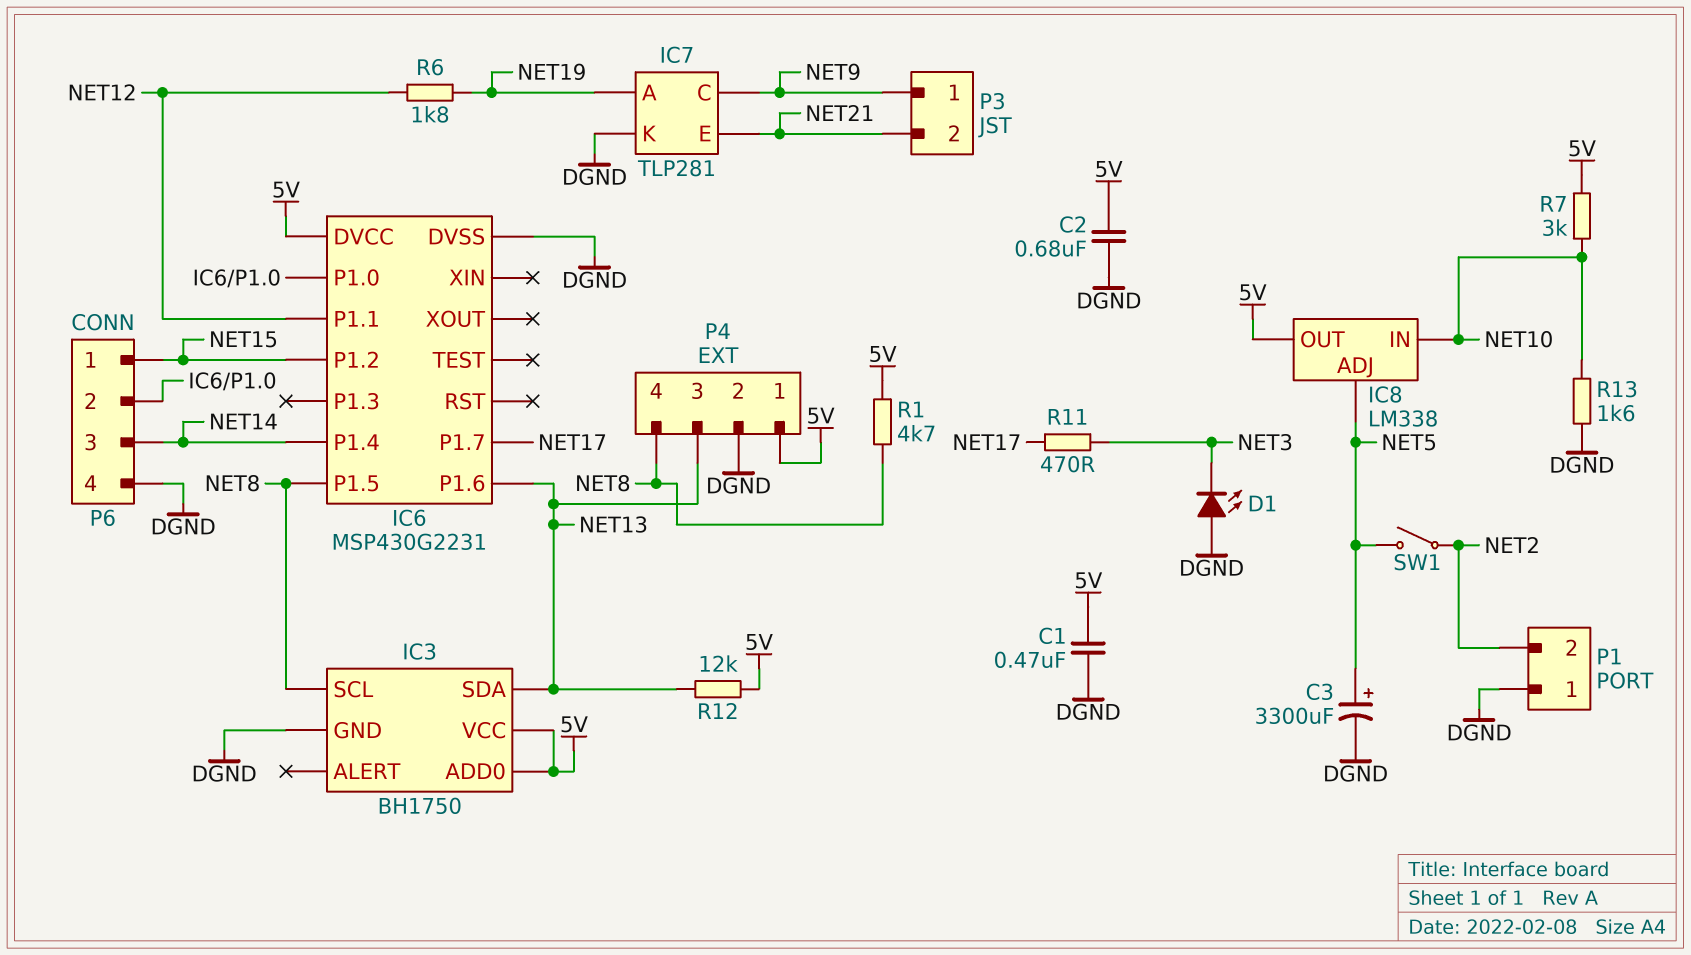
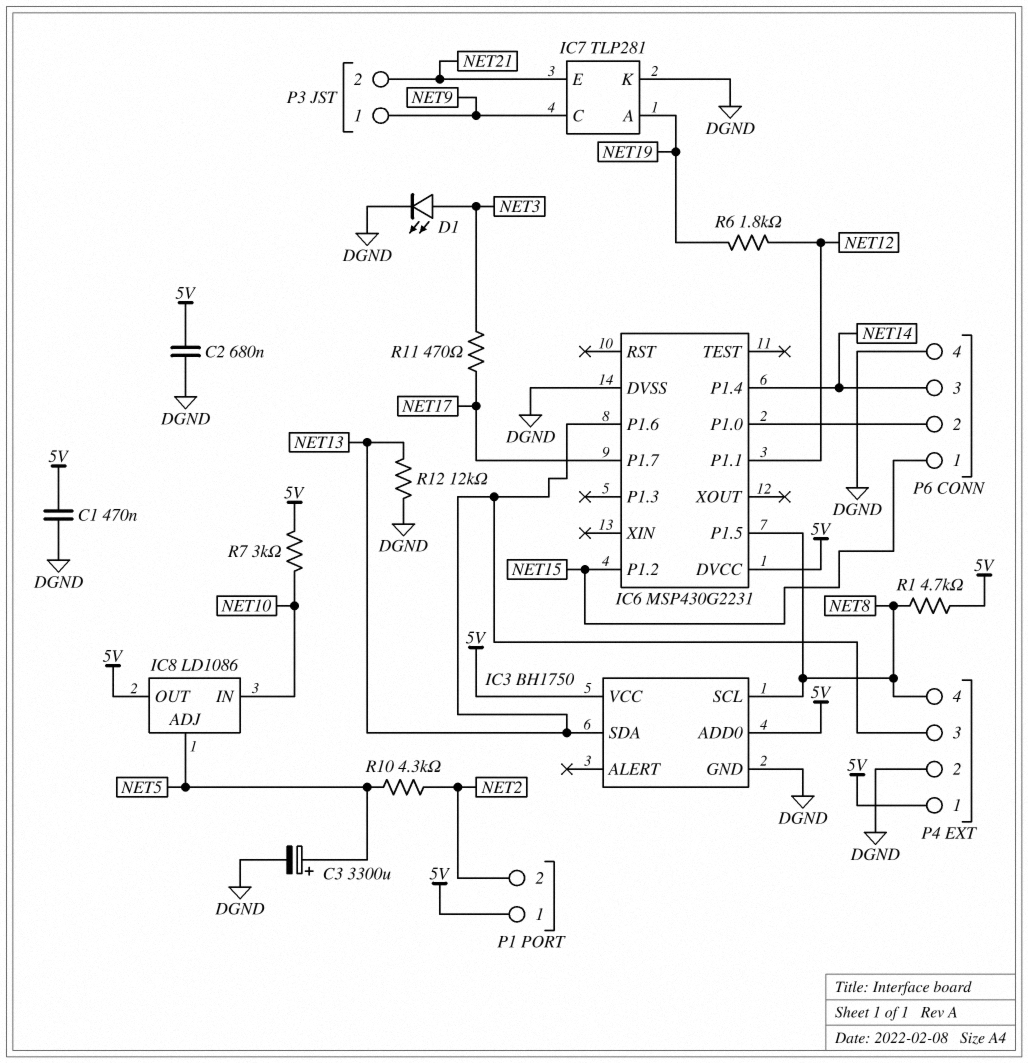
D1: LED (A DGND, K NET3) -> LED (A NET3, K DGND)
IC8: LM338 -> LD1086
P1 pin 1: DGND -> 5V
R10: none -> 4.3k (NET2, NET5)
R12: 12k (5V, NET13) -> 12k (DGND, NET13)
R13: 1.6k (DGND, NET10) -> none
SW1: switch (NET2, NET5) -> none

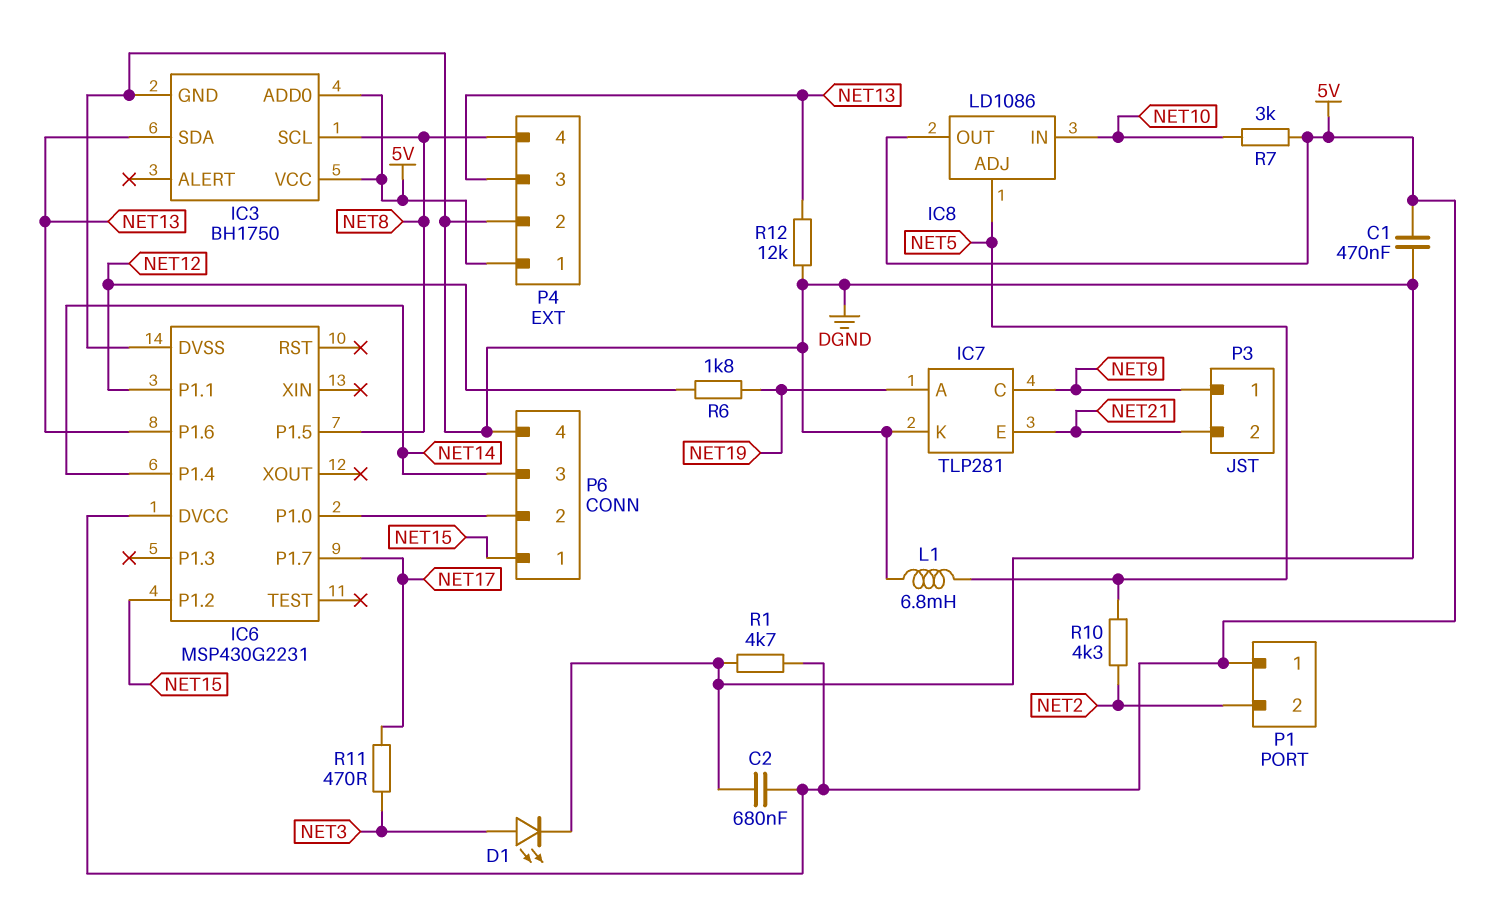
C3: 3300uF (plus NET5, minus DGND) -> none
L1: none -> 6.8mH (DGND, NET5)
R1: 4.7k (5V, NET8) -> 4.7k (5V, DGND)

